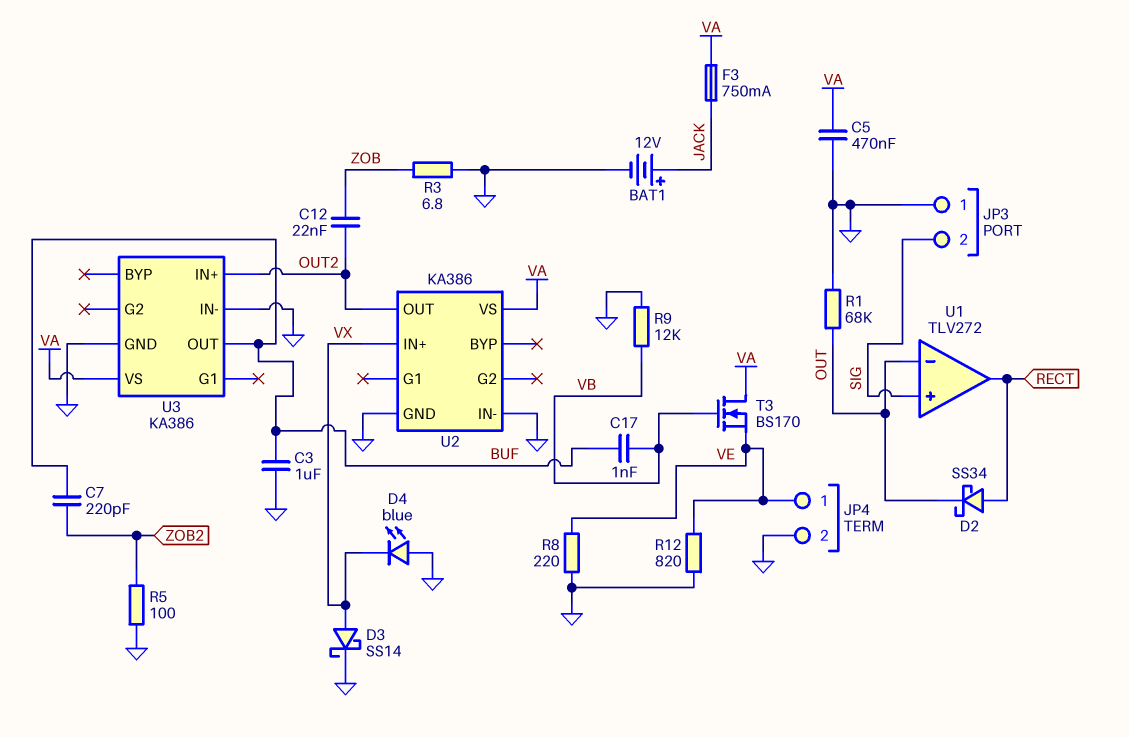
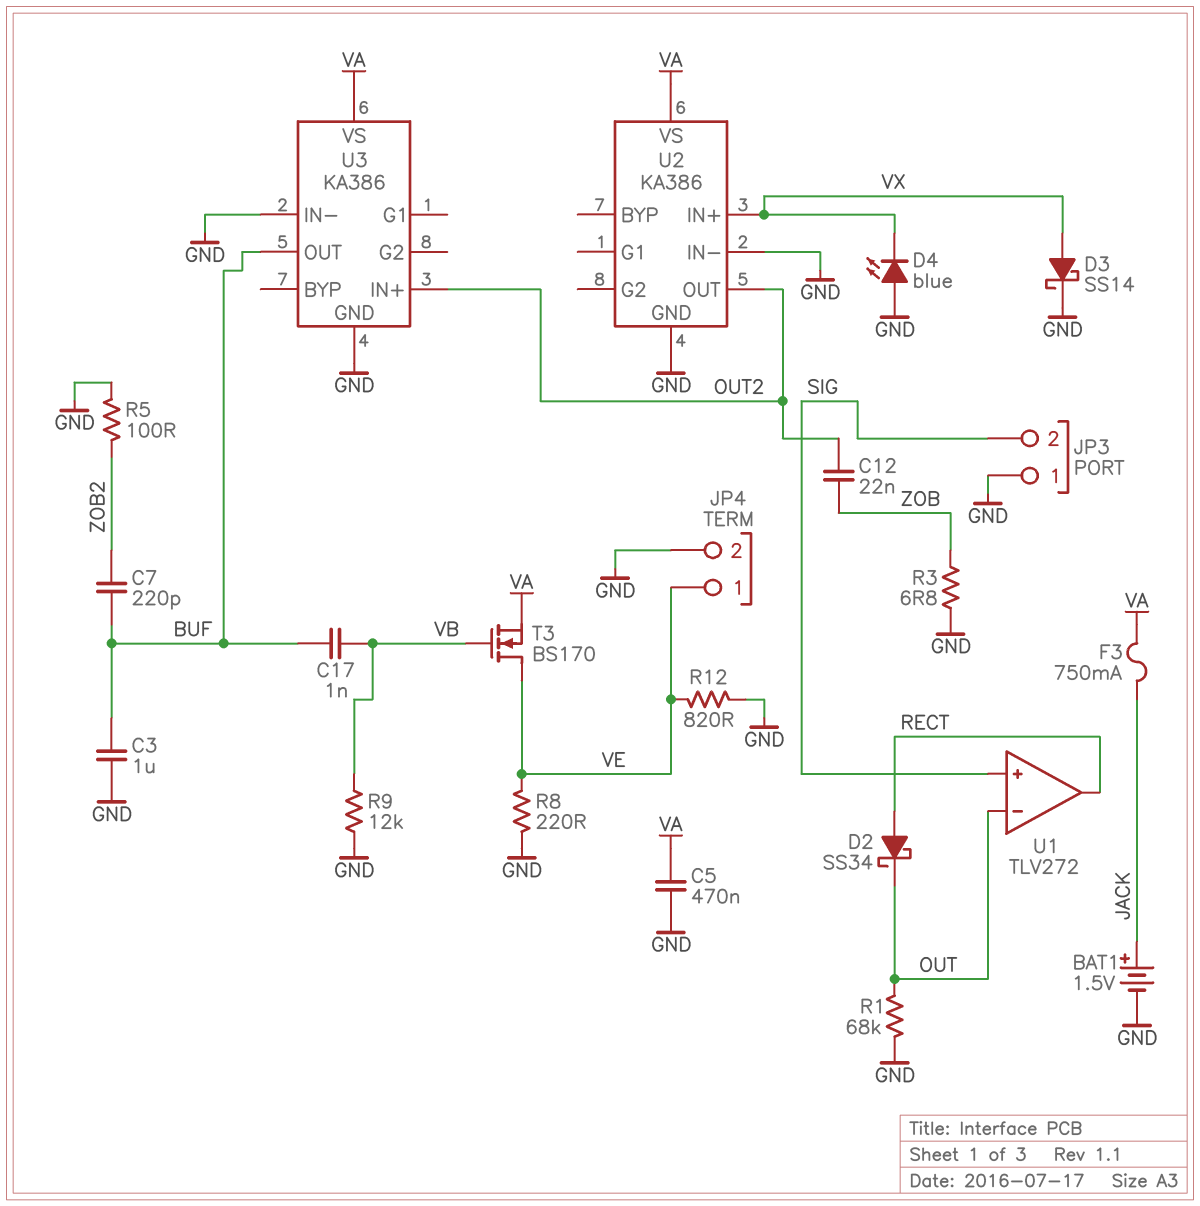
BAT1: 12V (plus JACK, minus GND) -> 1.5V (plus JACK, minus GND)
T3: NMOS BS170 (G VB, D VA, S VE) -> NMOS BS170 (G VB, D VE, S VA)

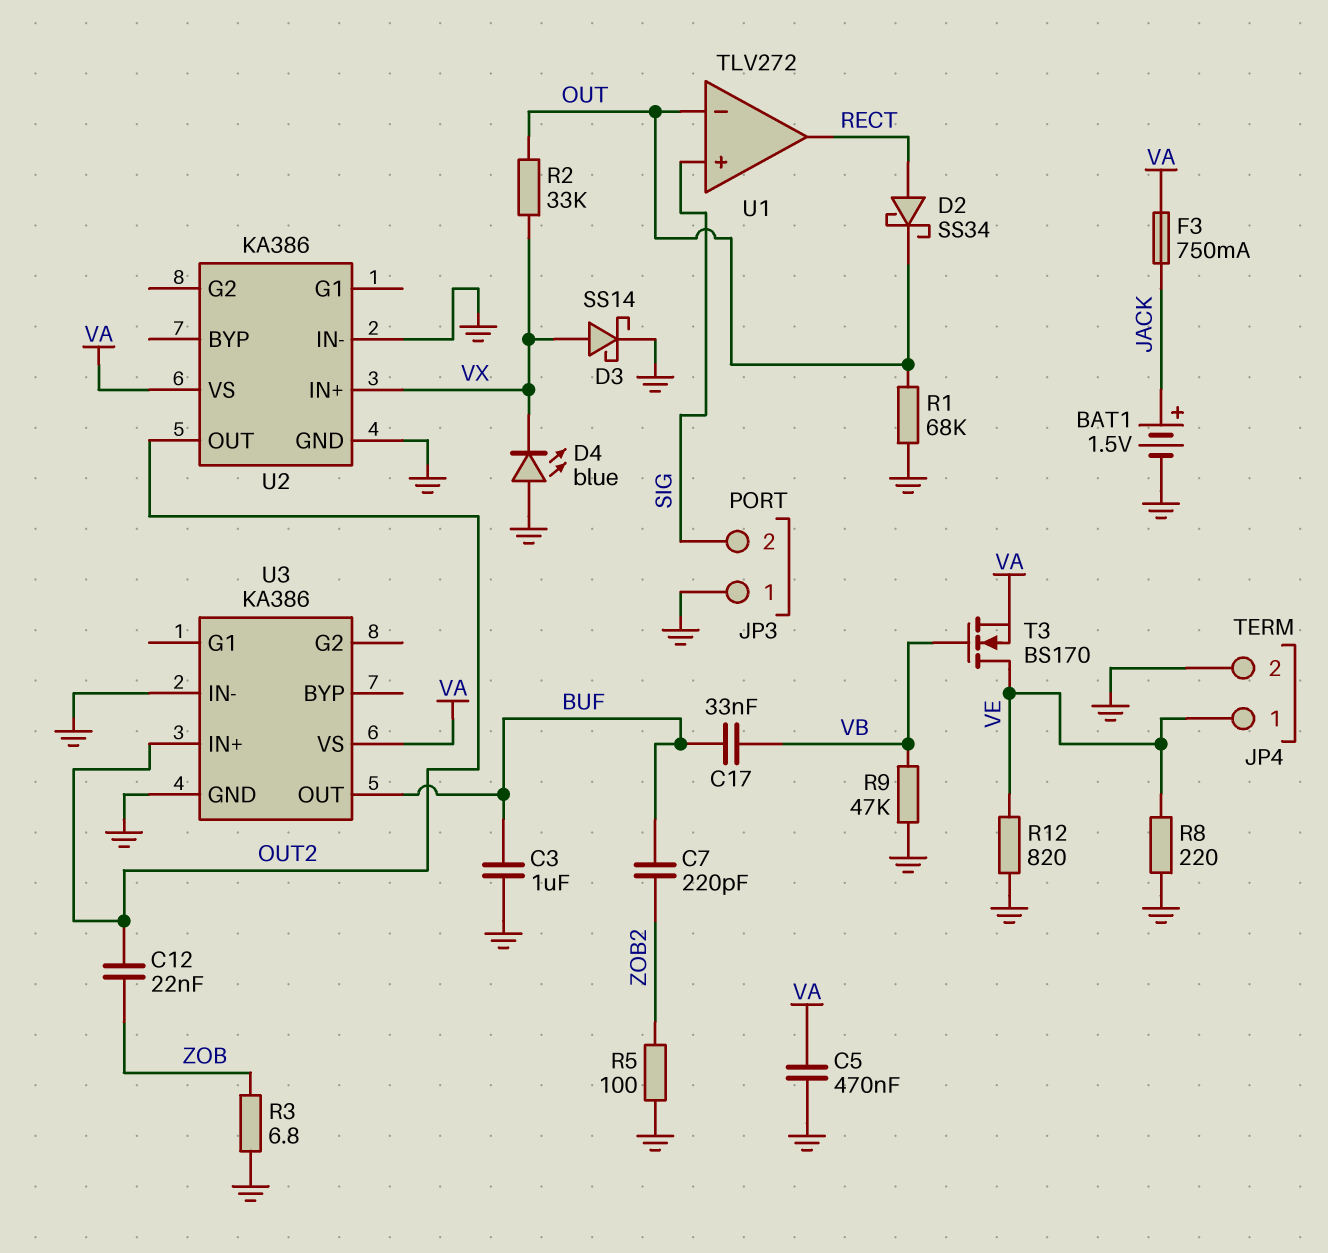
C17: 1nF (BUF, VB) -> 33nF (BUF, VB)
R2: none -> 33k (OUT, VX)
R9: 12k (GND, VB) -> 47k (GND, VB)

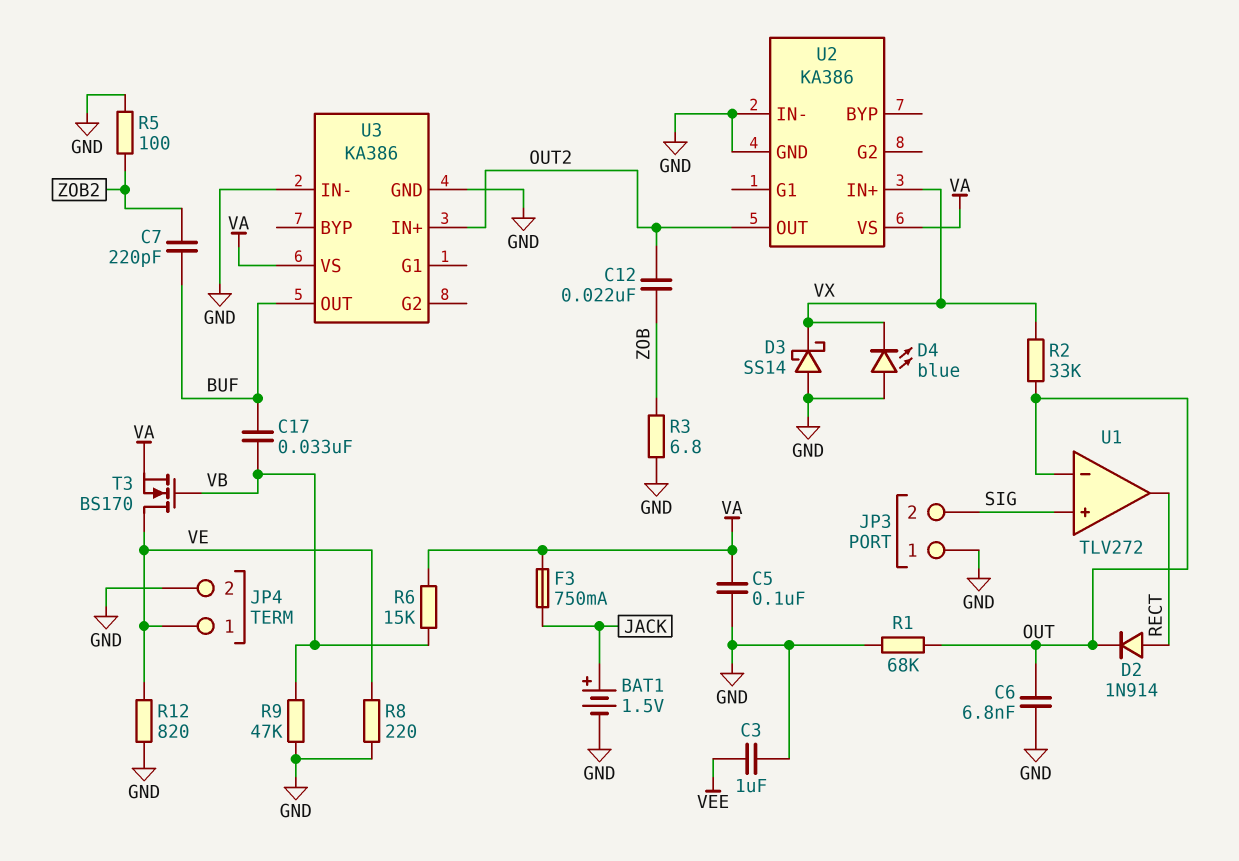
C3: 1uF (BUF, GND) -> 1uF (GND, VEE)
C5: 470nF (GND, VA) -> 100nF (GND, VA)
C6: none -> 6.8nF (GND, OUT)
D2: schottky SS34 (A RECT, K OUT) -> diode 1N914 (A RECT, K OUT)
D3: schottky SS14 (A VX, K GND) -> schottky SS14 (A GND, K VX)
R6: none -> 15k (VA, VB)

